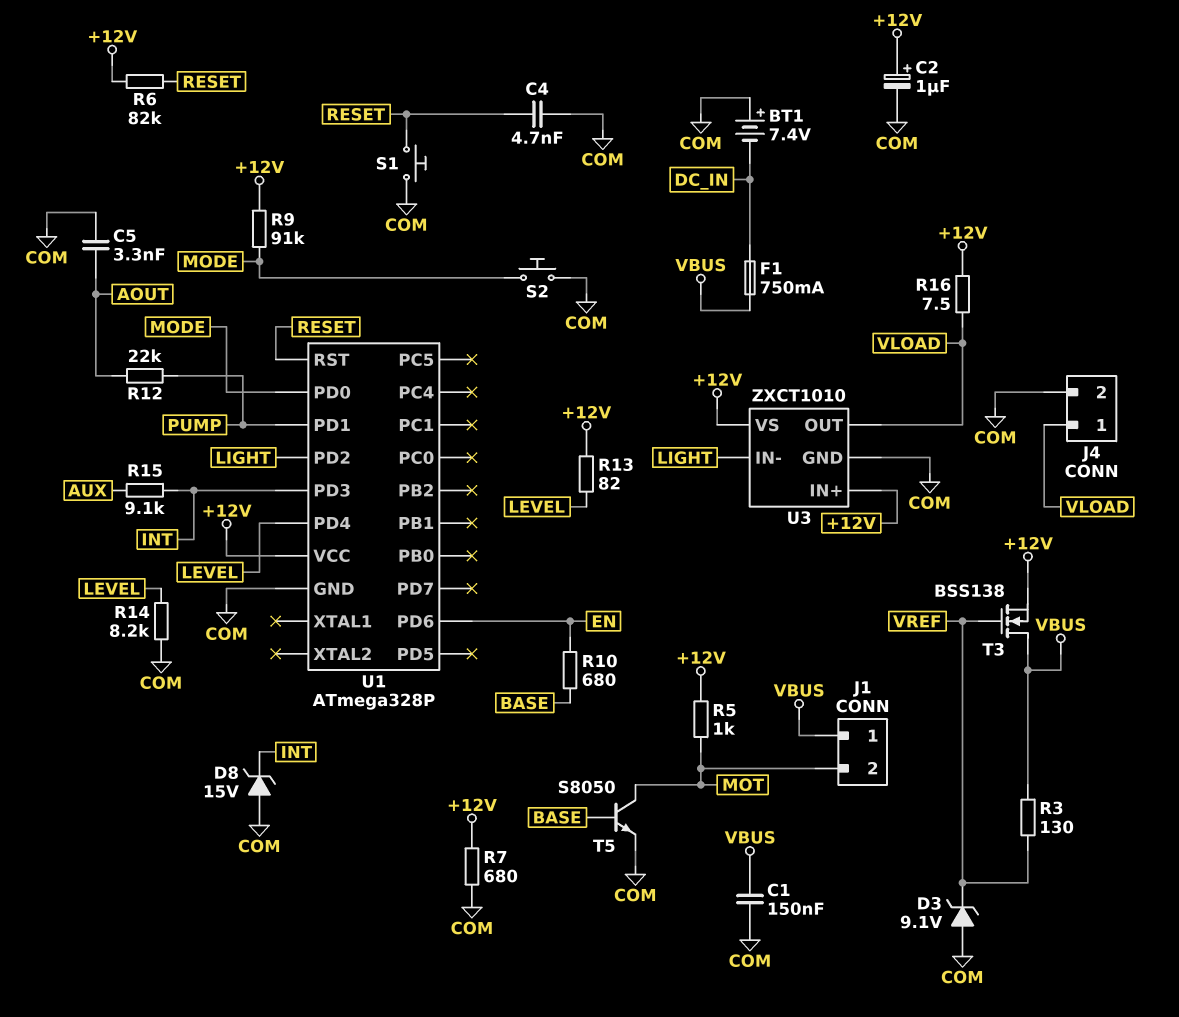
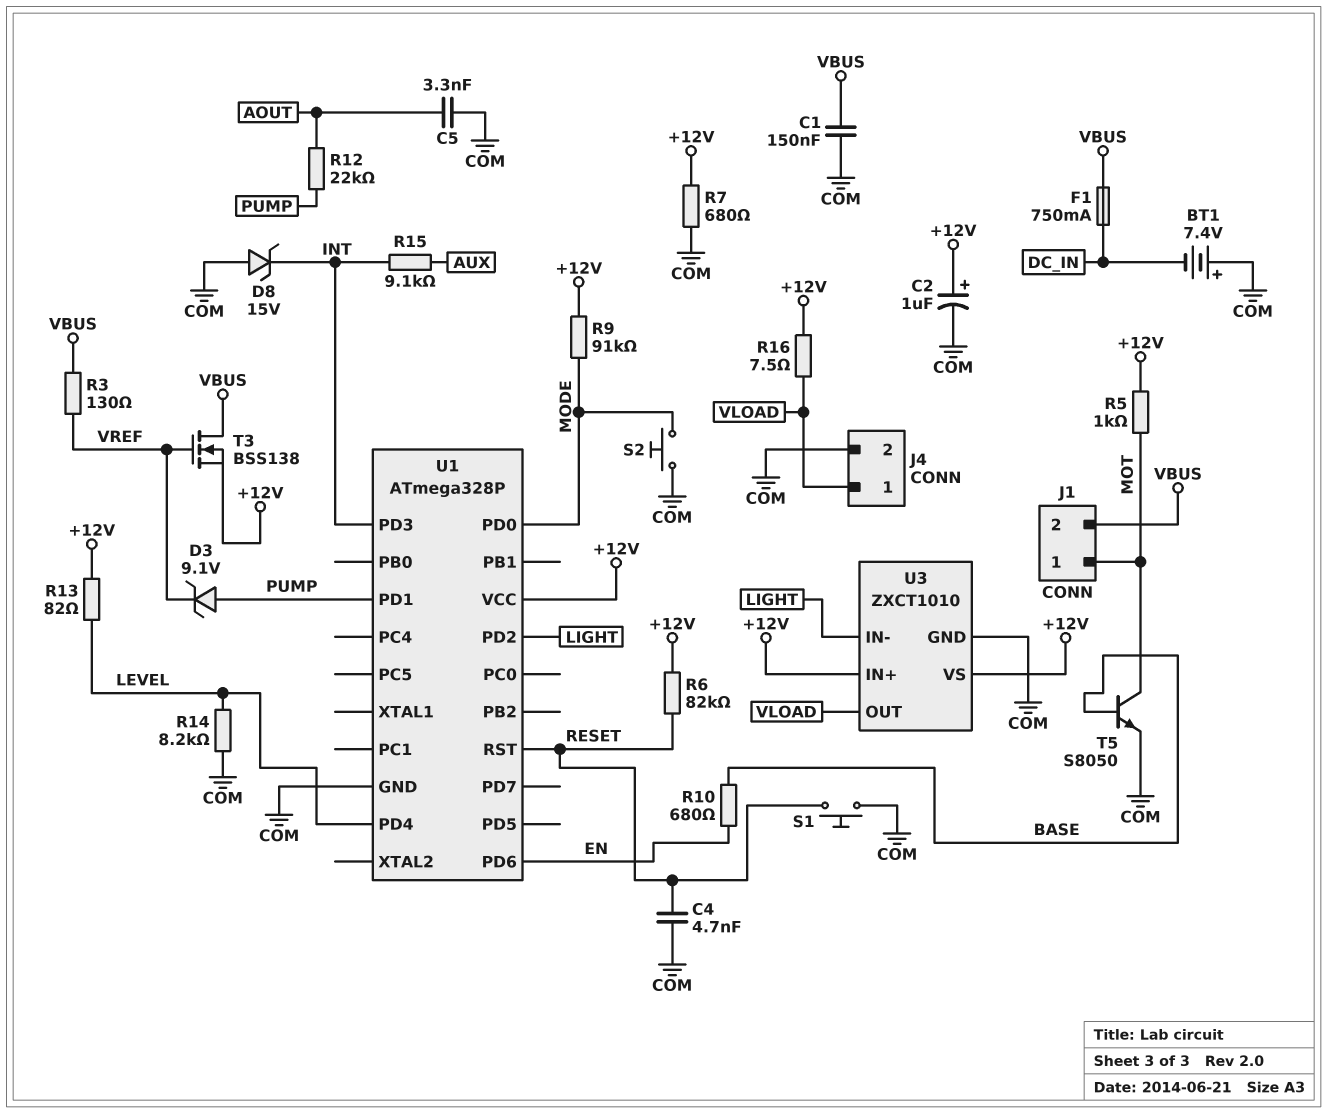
D3: zener 9.1V (A COM, K VREF) -> zener 9.1V (A PUMP, K VREF)
J1 pin 1: VBUS -> MOT
J1 pin 2: MOT -> VBUS

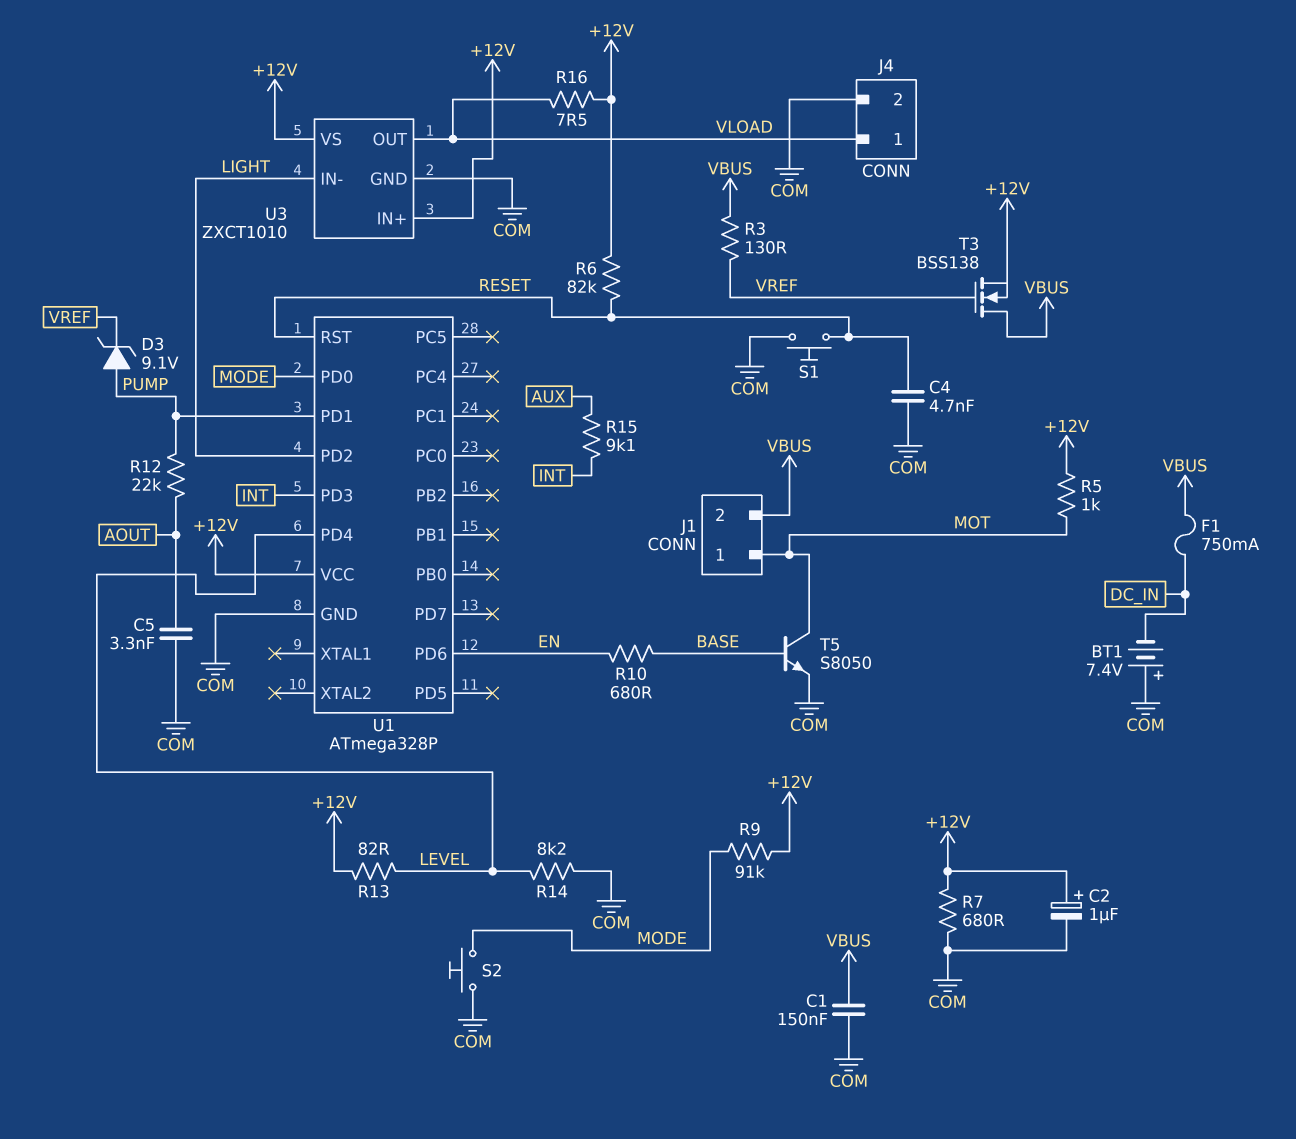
D8: zener 15V (A COM, K INT) -> none

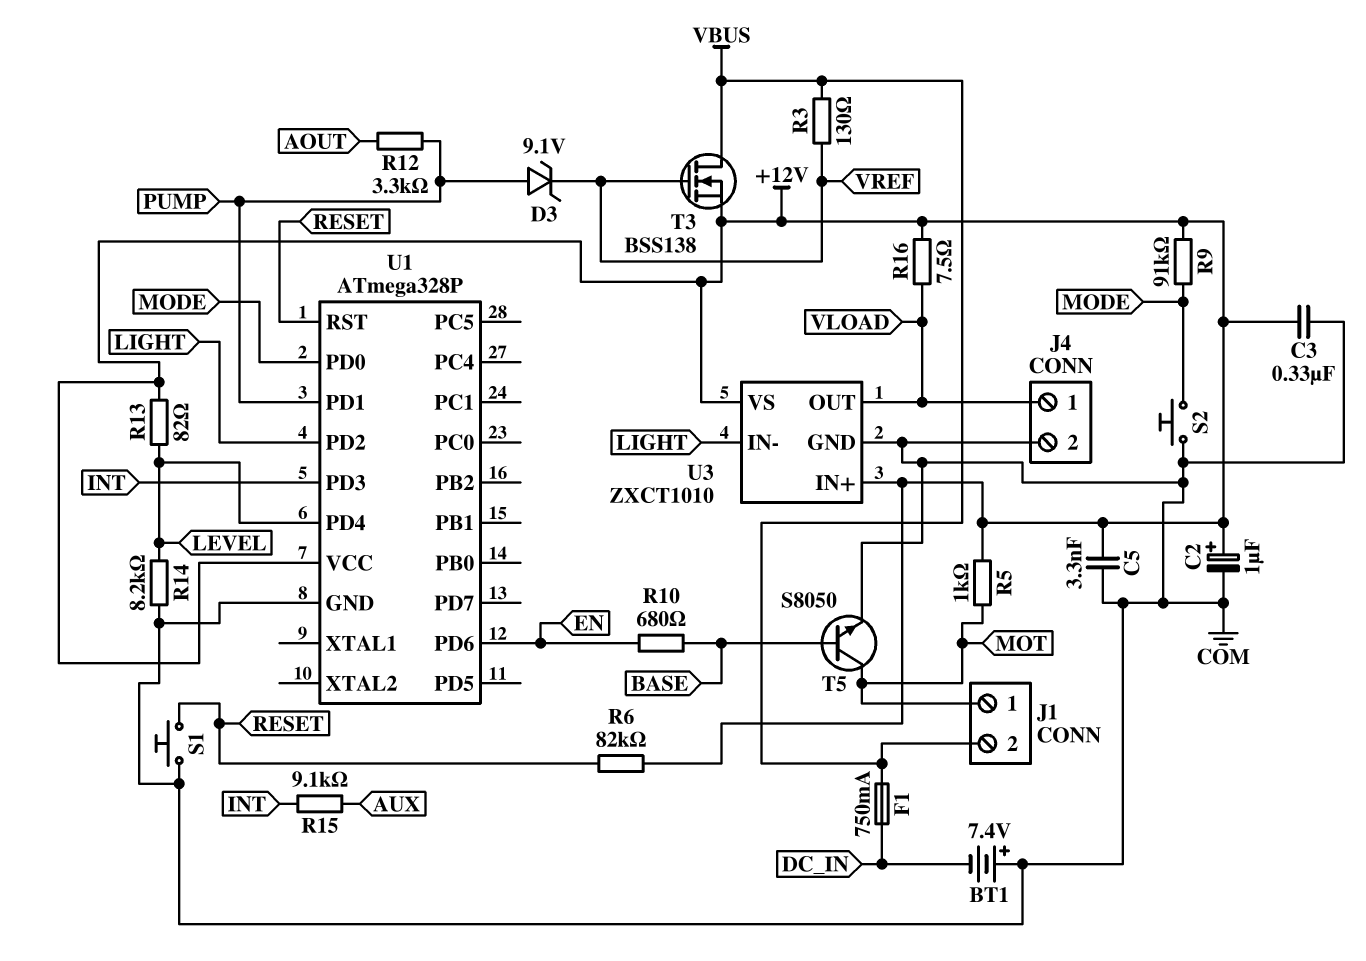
C1: 150nF (COM, VBUS) -> none
C3: none -> 330nF (+12V, COM)
C4: 4.7nF (COM, RESET) -> none
C5: 3.3nF (AOUT, COM) -> 3.3nF (+12V, COM)
R7: 680 (+12V, COM) -> none
R12: 22k (AOUT, PUMP) -> 3.3k (AOUT, PUMP)

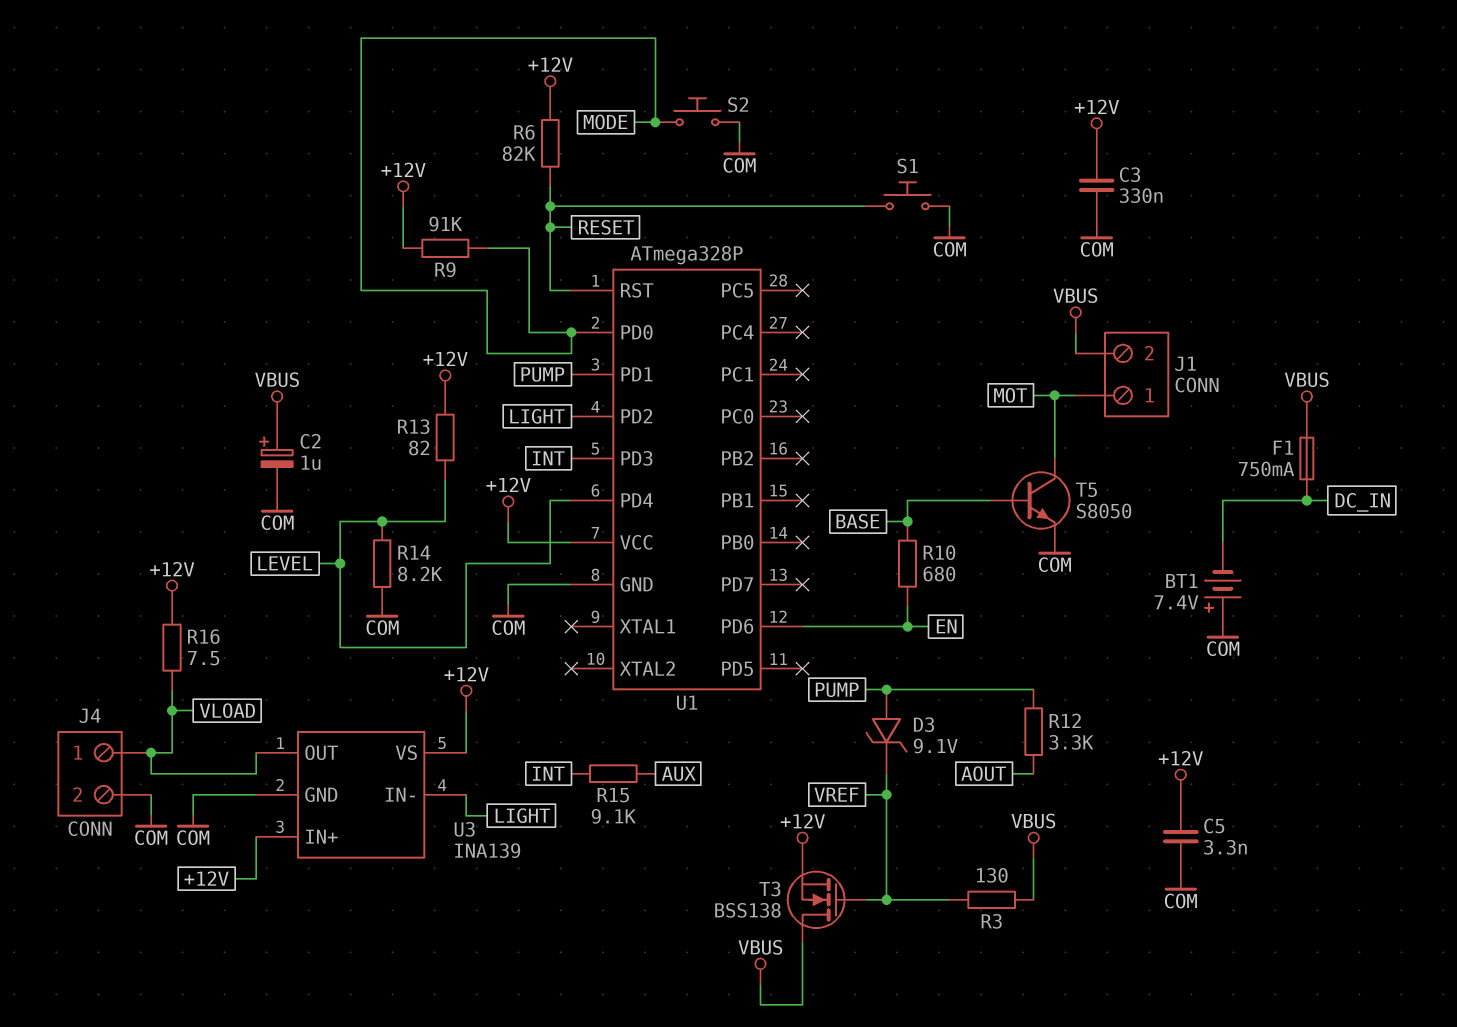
C2: 1uF (plus +12V, minus COM) -> 1uF (plus VBUS, minus COM)
R5: 1k (+12V, MOT) -> none
U3: ZXCT1010 -> INA139

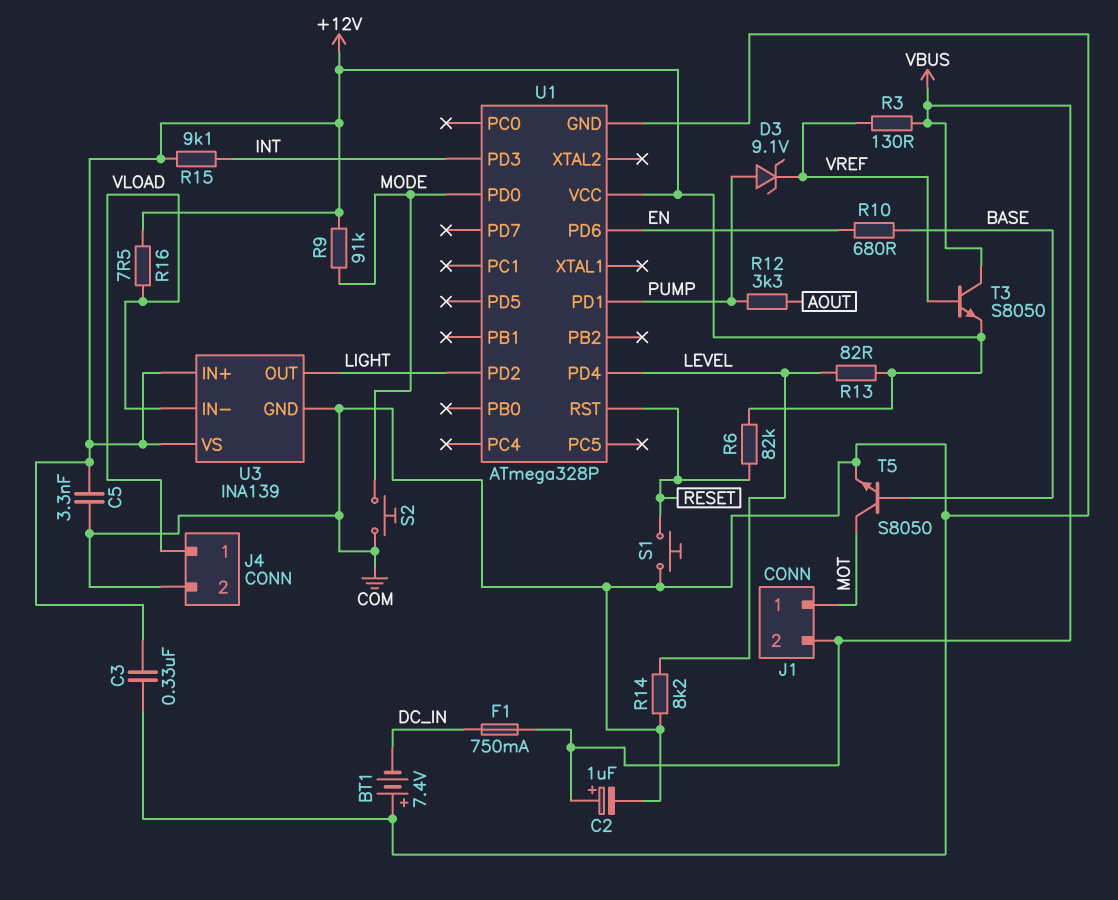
R15: 9.1k (AUX, INT) -> 9.1k (+12V, INT)
T3: NMOS BSS138 (G VREF, D VBUS, S +12V) -> NPN S8050 (B VREF, C VBUS, E +12V)
U3 pin IN-: LIGHT -> VLOAD
U3 pin OUT: VLOAD -> LIGHT

